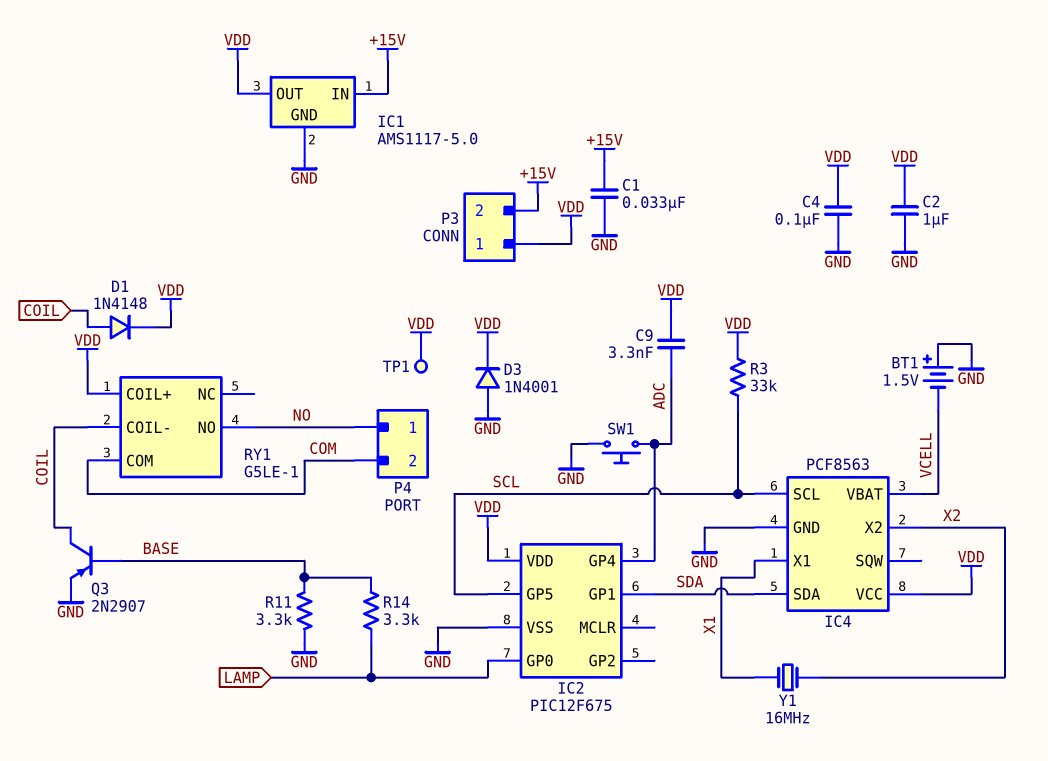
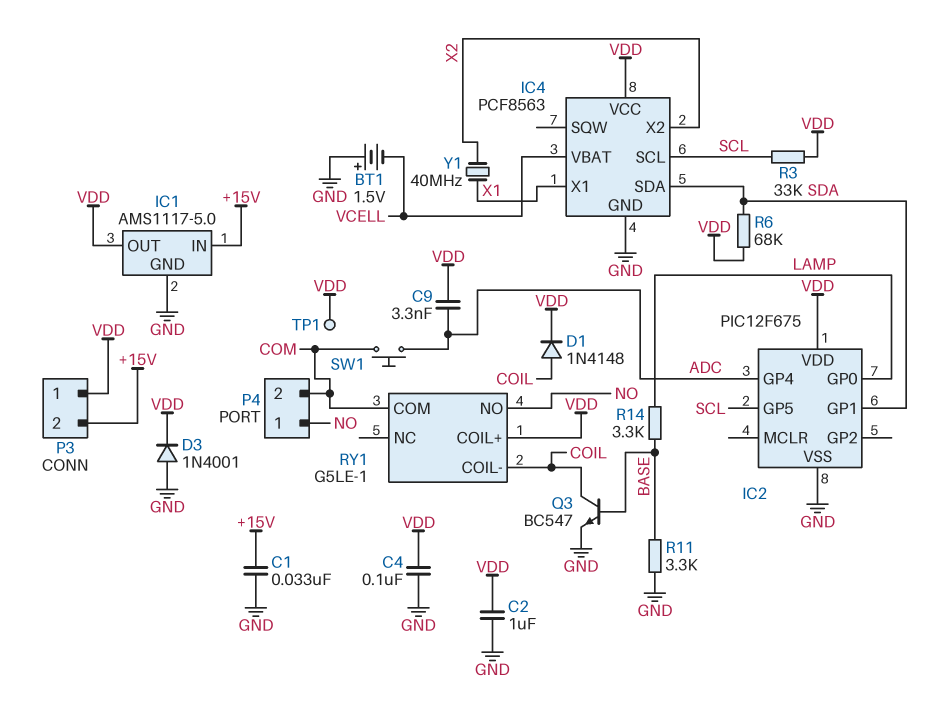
Q3: PNP 2N2907 (B BASE, C COIL, E GND) -> NPN BC547 (B BASE, C COIL, E GND)
R6: none -> 68k (SDA, VDD)
SW1: button (ADC, GND) -> button (ADC, COM)
Y1: 16MHz (X1, X2) -> 40MHz (X1, X2)

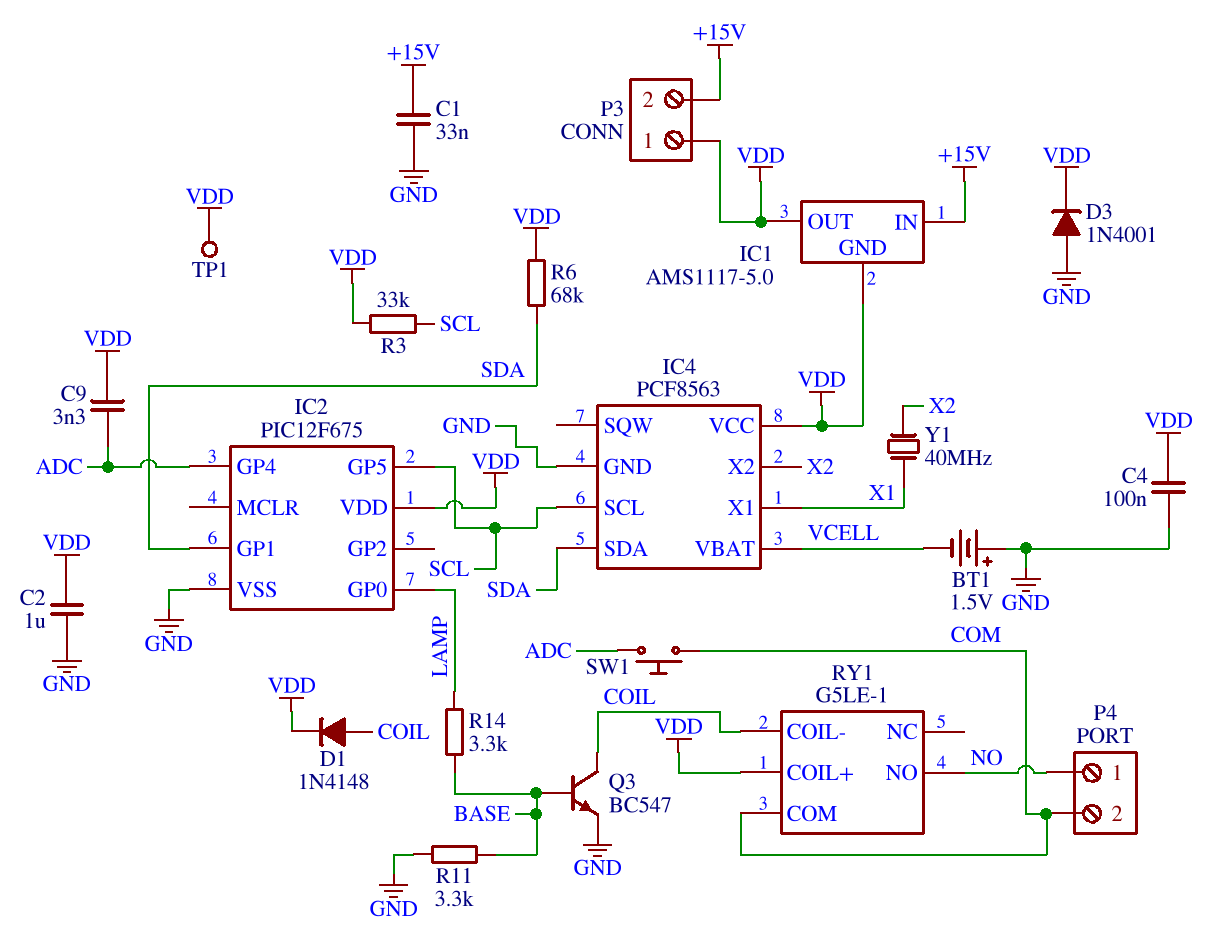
IC1 pin GND: GND -> VDD

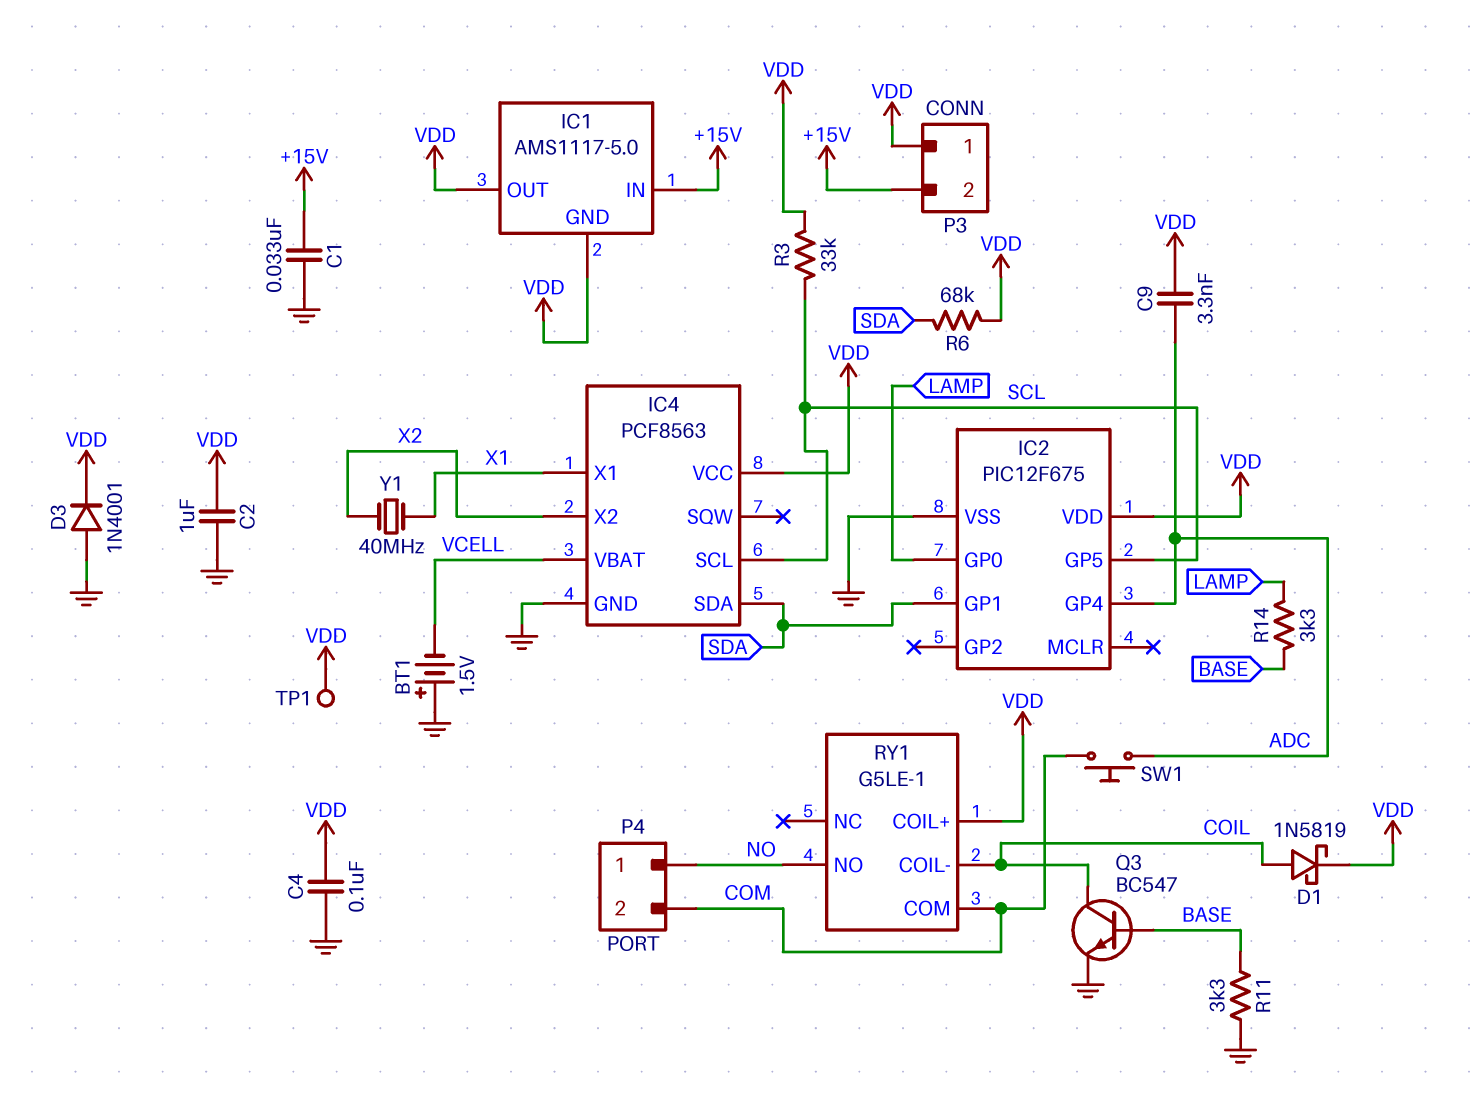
D1: diode 1N4148 (A COIL, K VDD) -> schottky 1N5819 (A COIL, K VDD)

